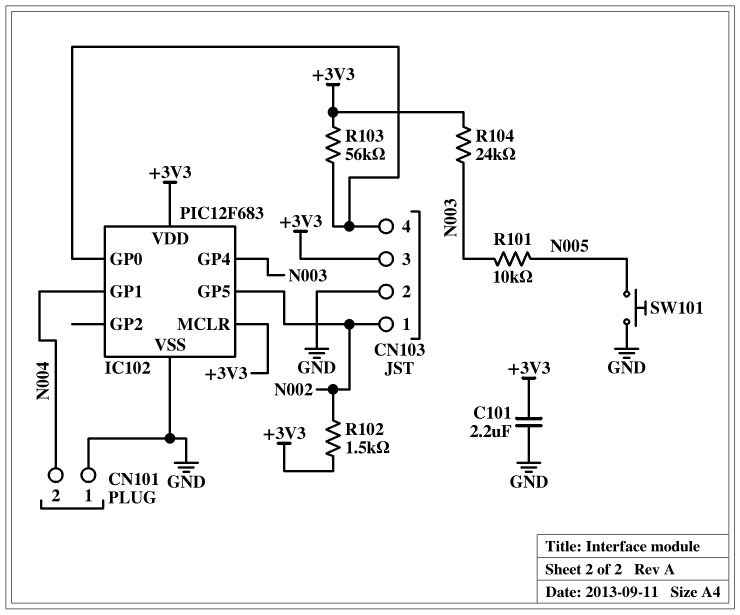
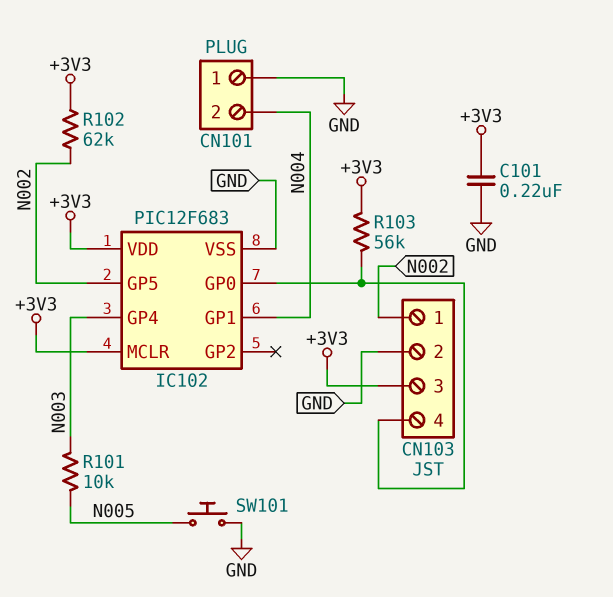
C101: 2.2uF (+3V3, GND) -> 220nF (+3V3, GND)
R102: 1.5k (+3V3, N002) -> 62k (+3V3, N002)
R104: 24k (+3V3, N003) -> none

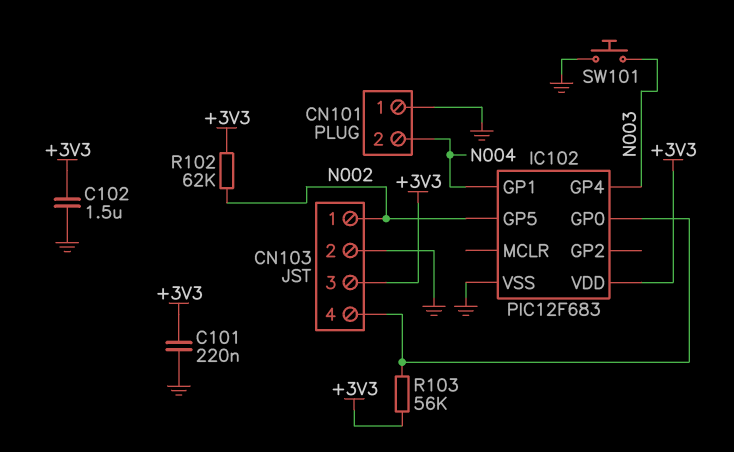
C102: none -> 1.5uF (+3V3, GND)
IC102 pin MCLR: +3V3 -> none
R101: 10k (N003, N005) -> none
SW101: button (GND, N005) -> button (GND, N003)

